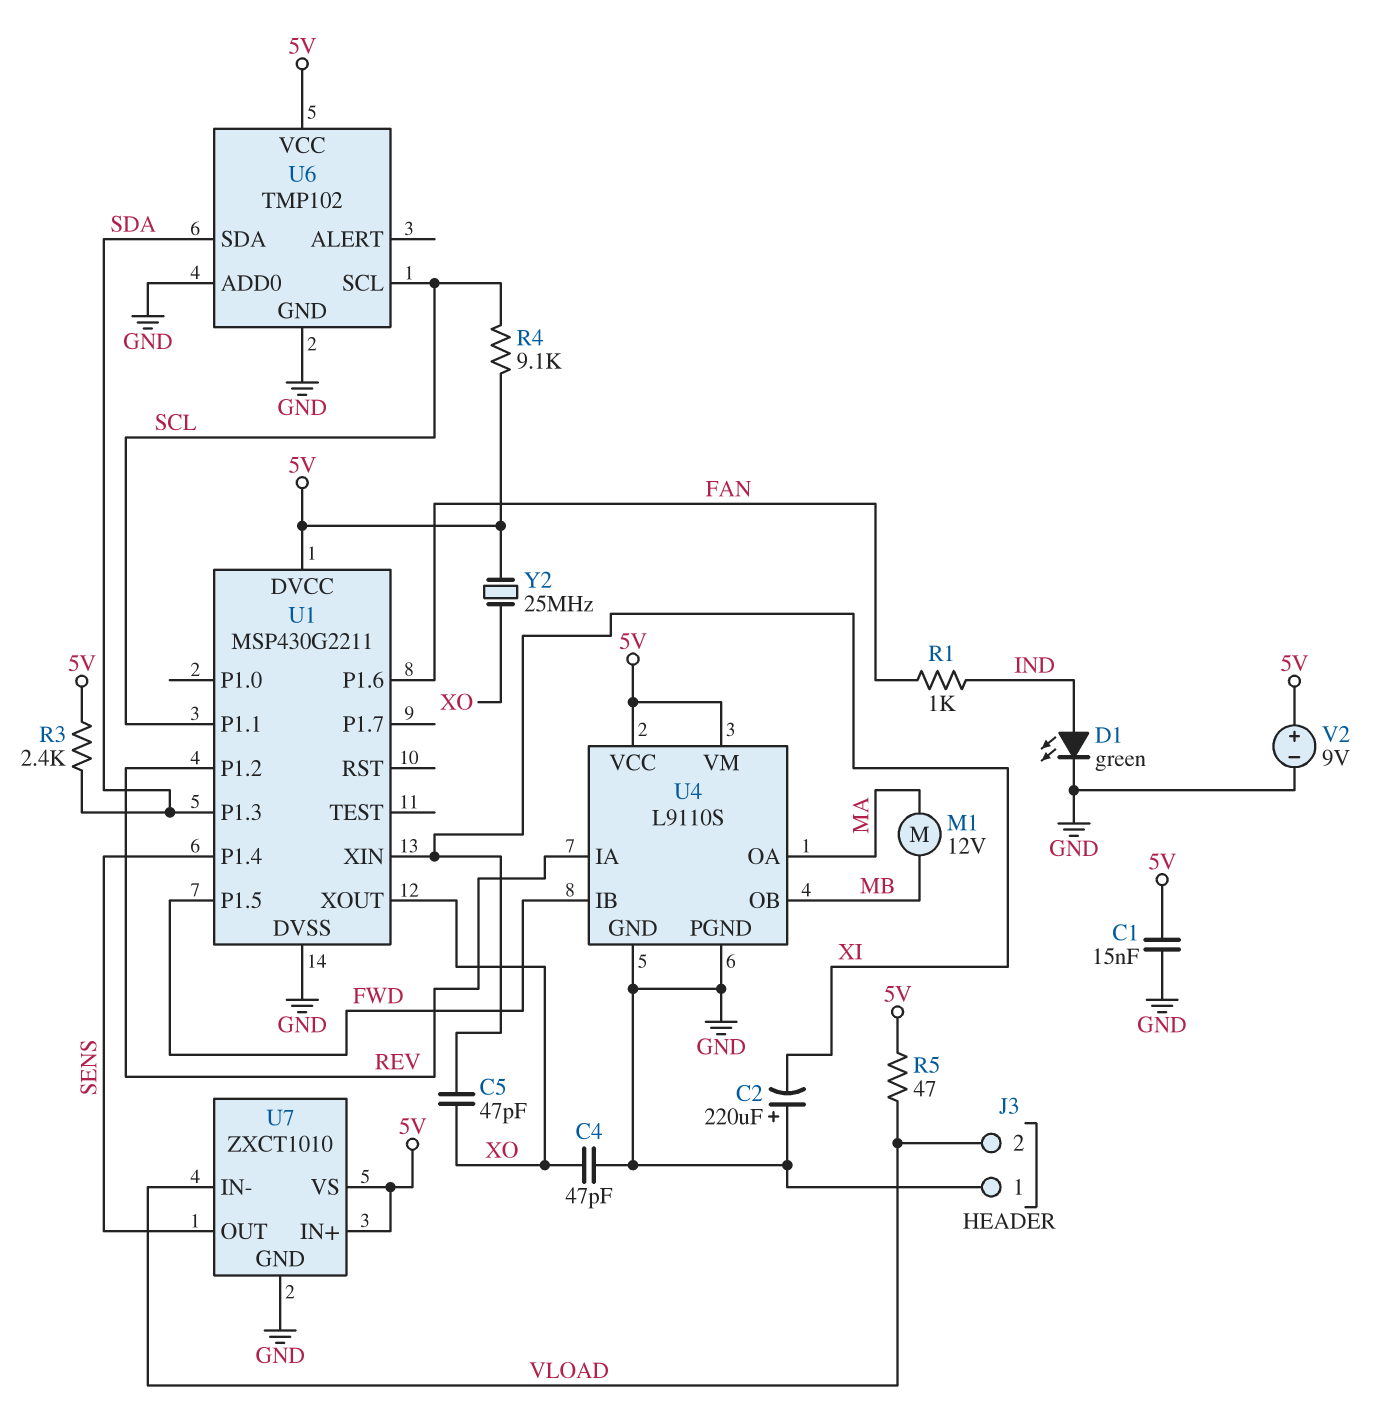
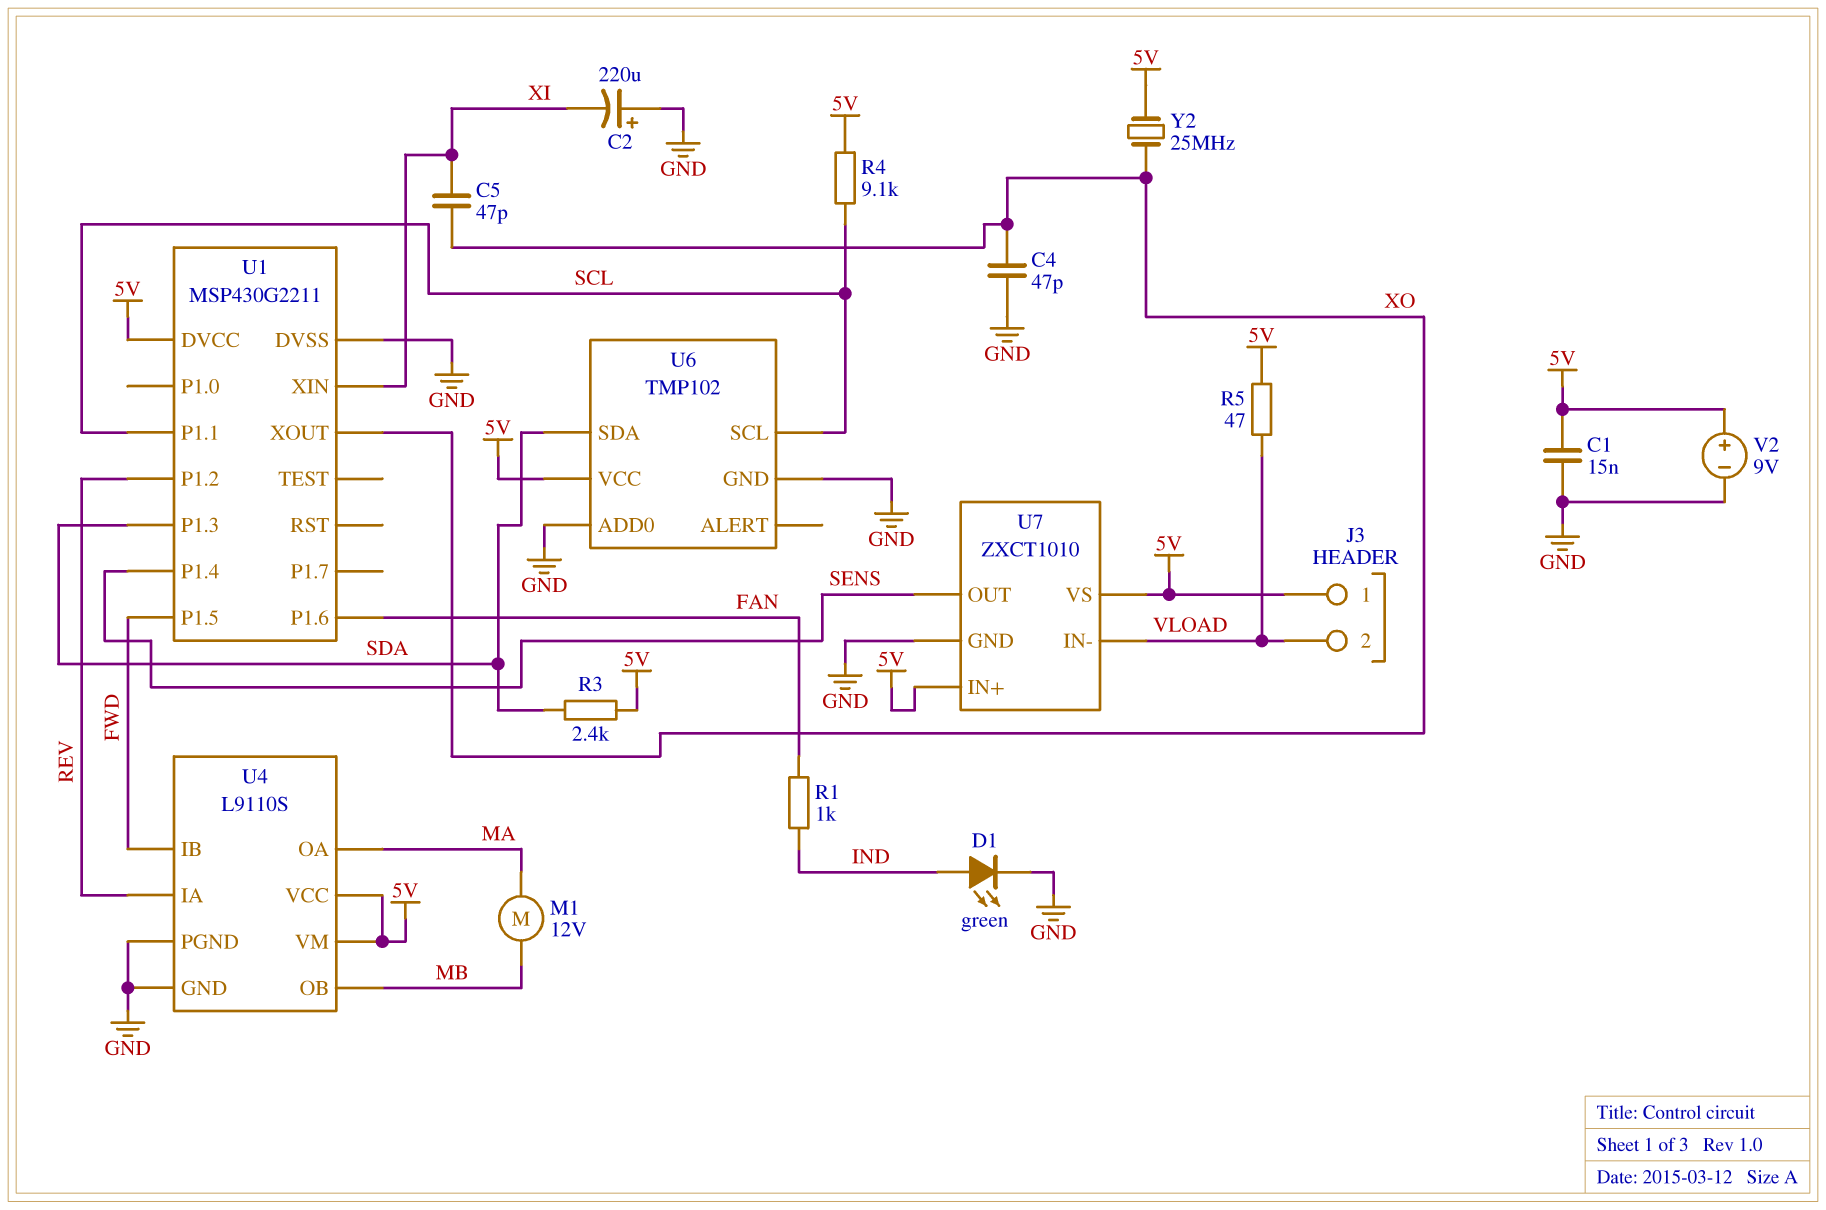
J3 pin 1: GND -> 5V

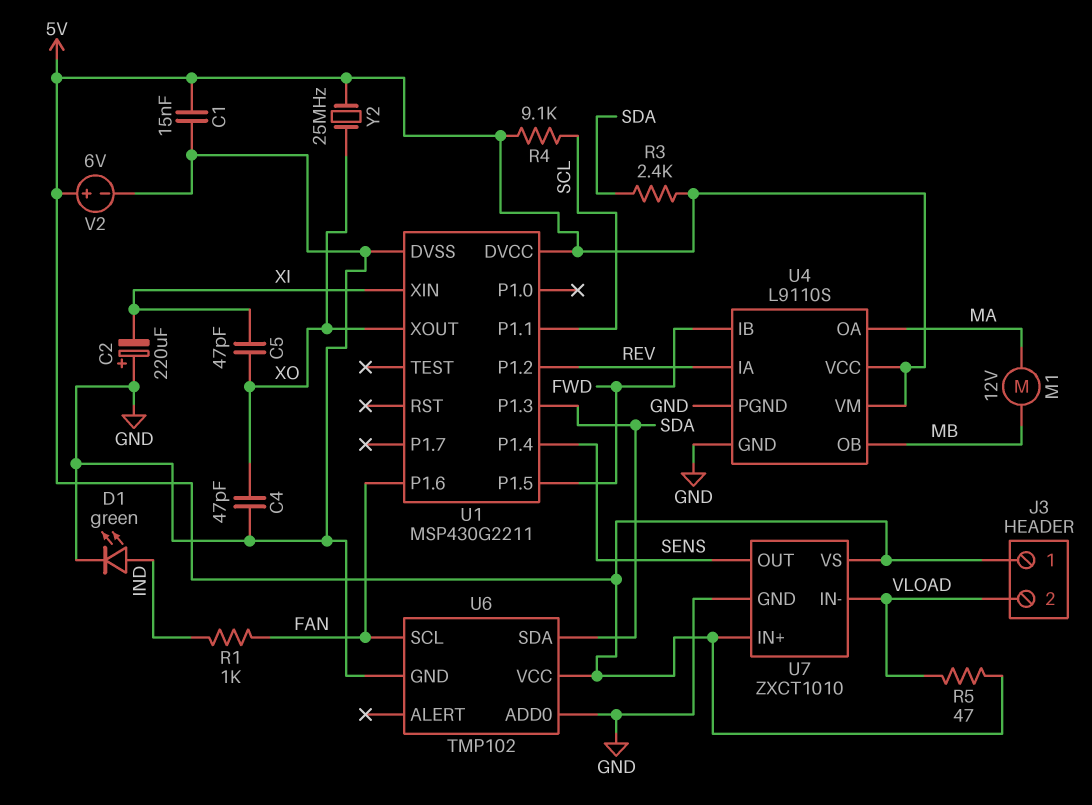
U6 pin SCL: SCL -> FAN
V2: 9V (plus 5V, minus GND) -> 6V (plus 5V, minus GND)

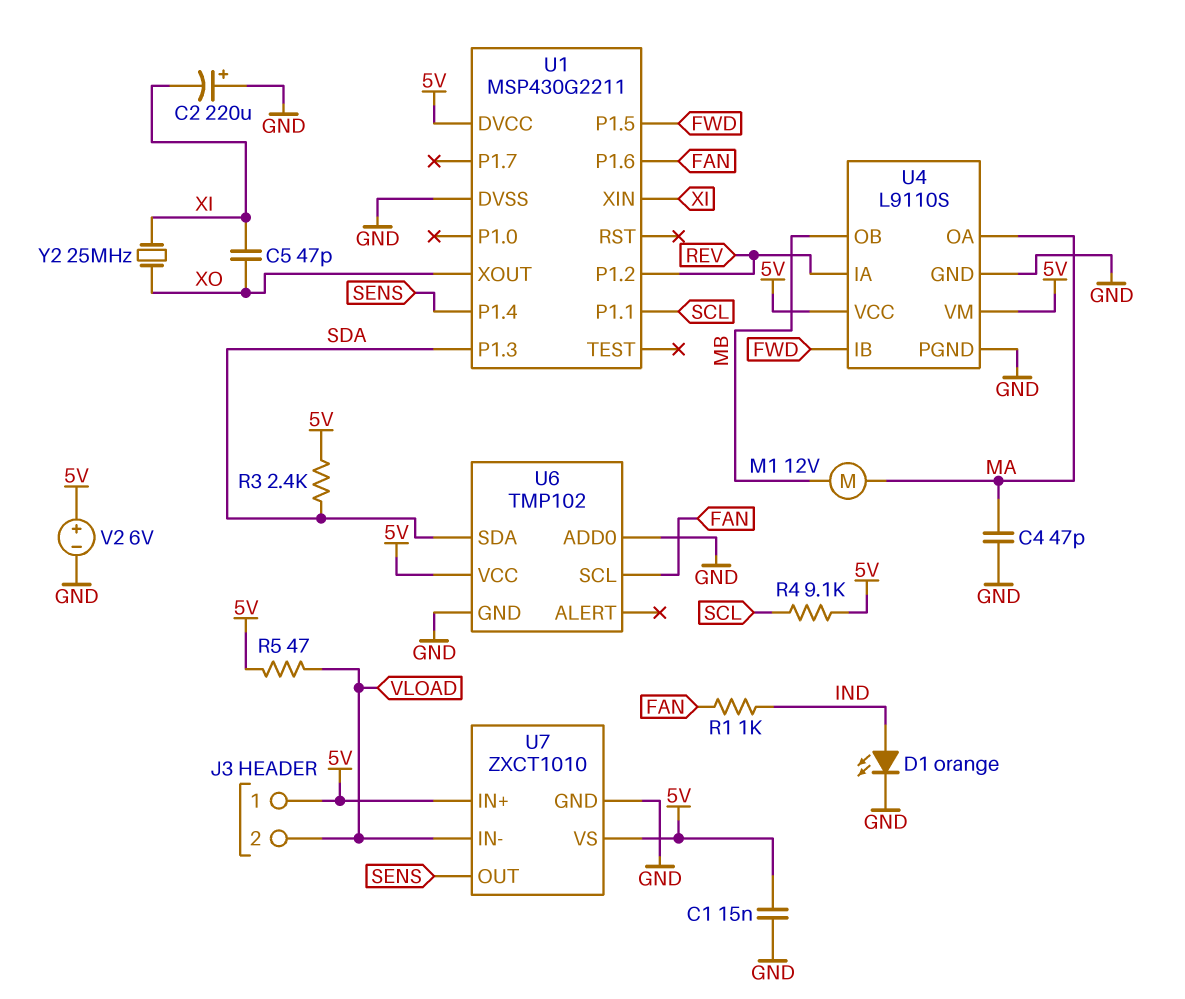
C4: 47pF (GND, XO) -> 47pF (GND, MA)
D1: LED green (A IND, K GND) -> LED orange (A IND, K GND)
Y2: 25MHz (5V, XO) -> 25MHz (XI, XO)

